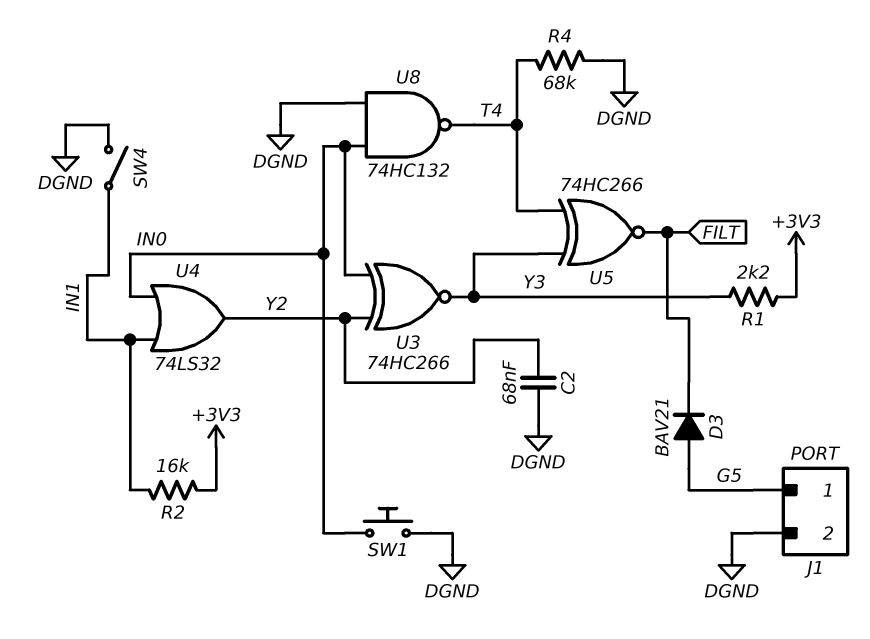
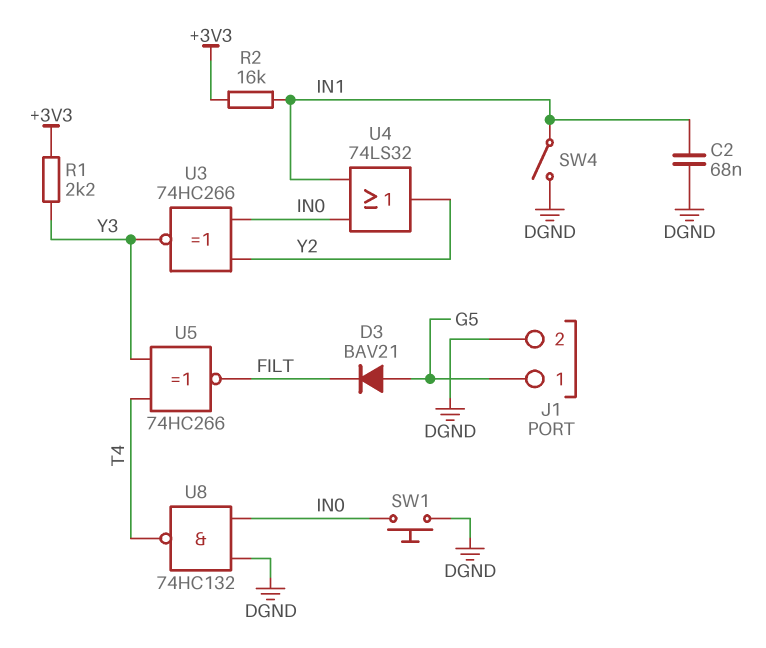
C2: 68nF (DGND, Y2) -> 68nF (DGND, IN1)
R4: 68k (DGND, T4) -> none

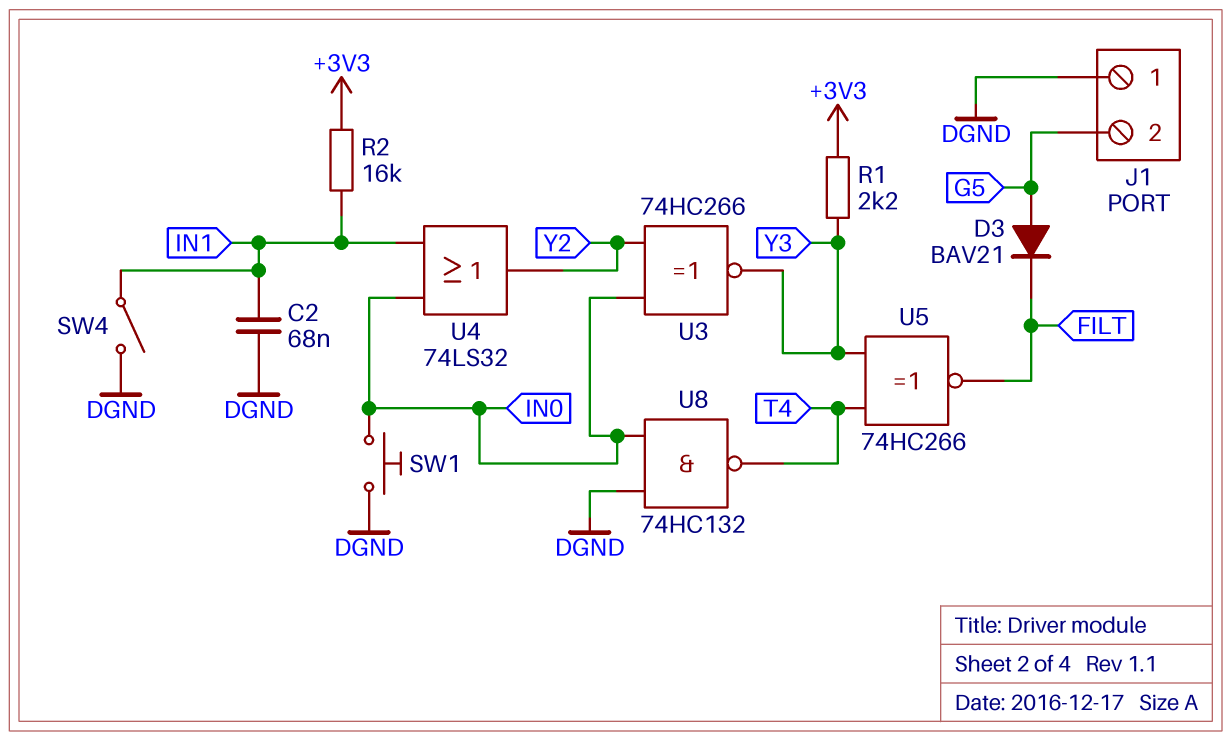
J1 pin 1: G5 -> DGND
J1 pin 2: DGND -> G5

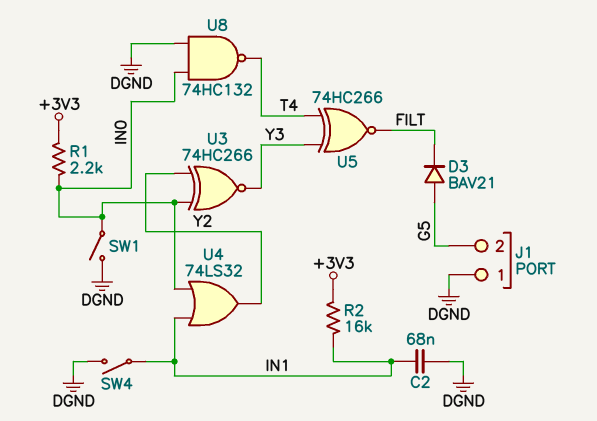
R1: 2.2k (+3V3, Y3) -> 2.2k (+3V3, IN0)
SW1: button (DGND, IN0) -> switch (DGND, IN0)

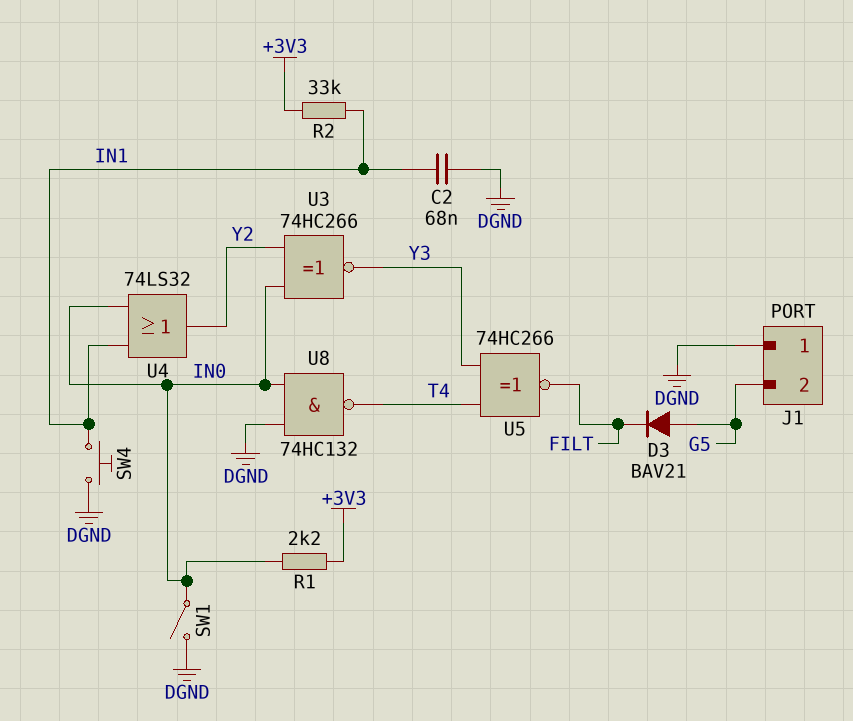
R2: 16k (+3V3, IN1) -> 33k (+3V3, IN1)
SW4: switch (DGND, IN1) -> button (DGND, IN1)

